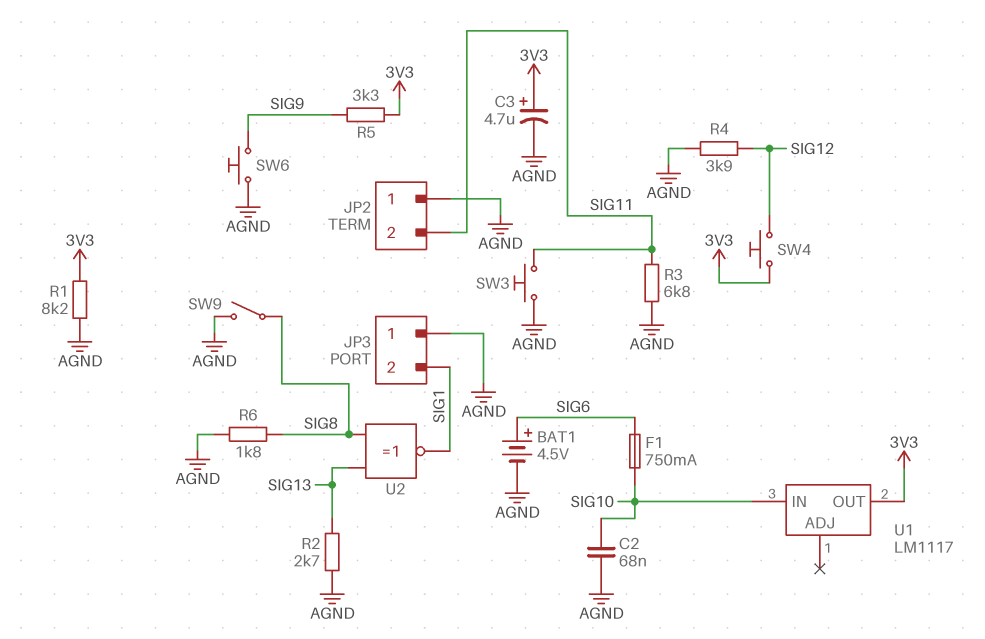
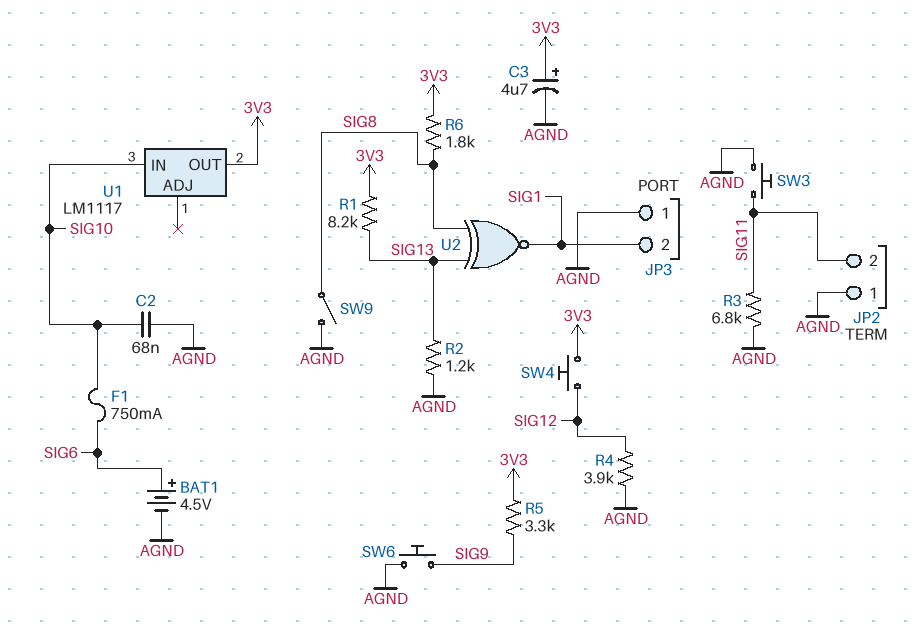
R1: 8.2k (3V3, AGND) -> 8.2k (3V3, SIG13)
R2: 2.7k (AGND, SIG13) -> 1.2k (AGND, SIG13)
R6: 1.8k (AGND, SIG8) -> 1.8k (3V3, SIG8)

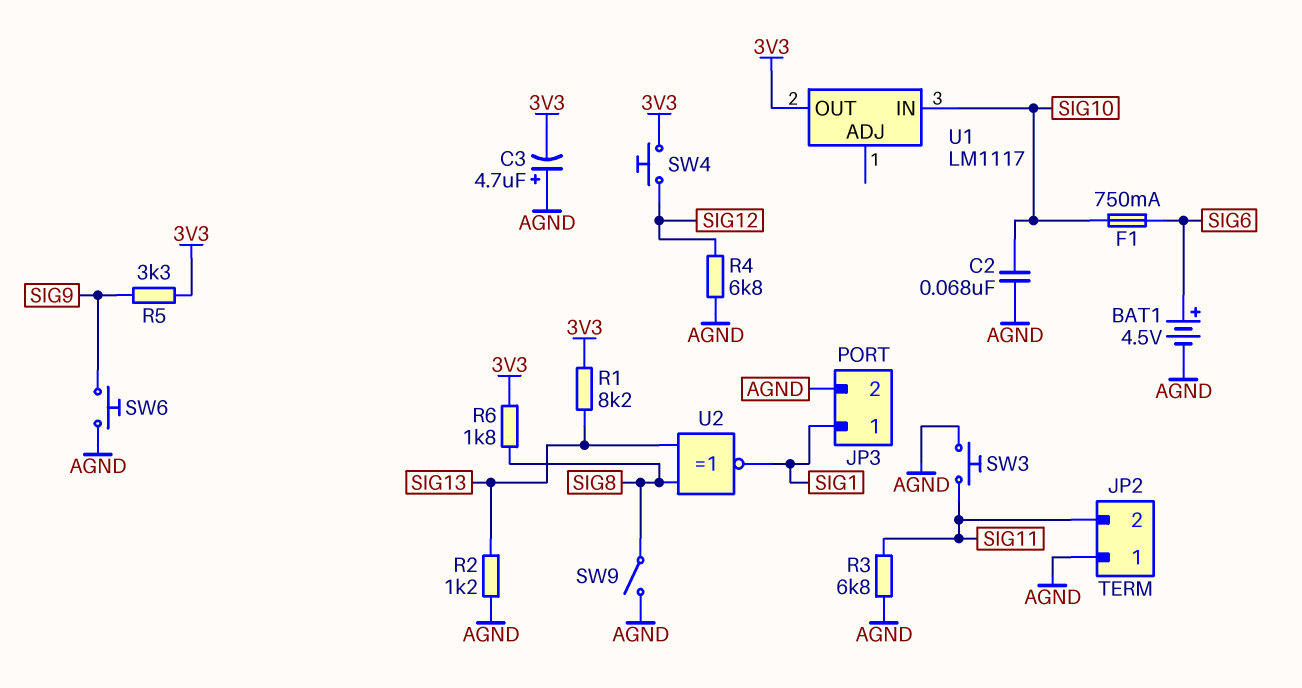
C3: 4.7uF (plus 3V3, minus AGND) -> 4.7uF (plus AGND, minus 3V3)
JP3 pin 1: AGND -> SIG1
JP3 pin 2: SIG1 -> AGND
R4: 3.9k (AGND, SIG12) -> 6.8k (AGND, SIG12)

